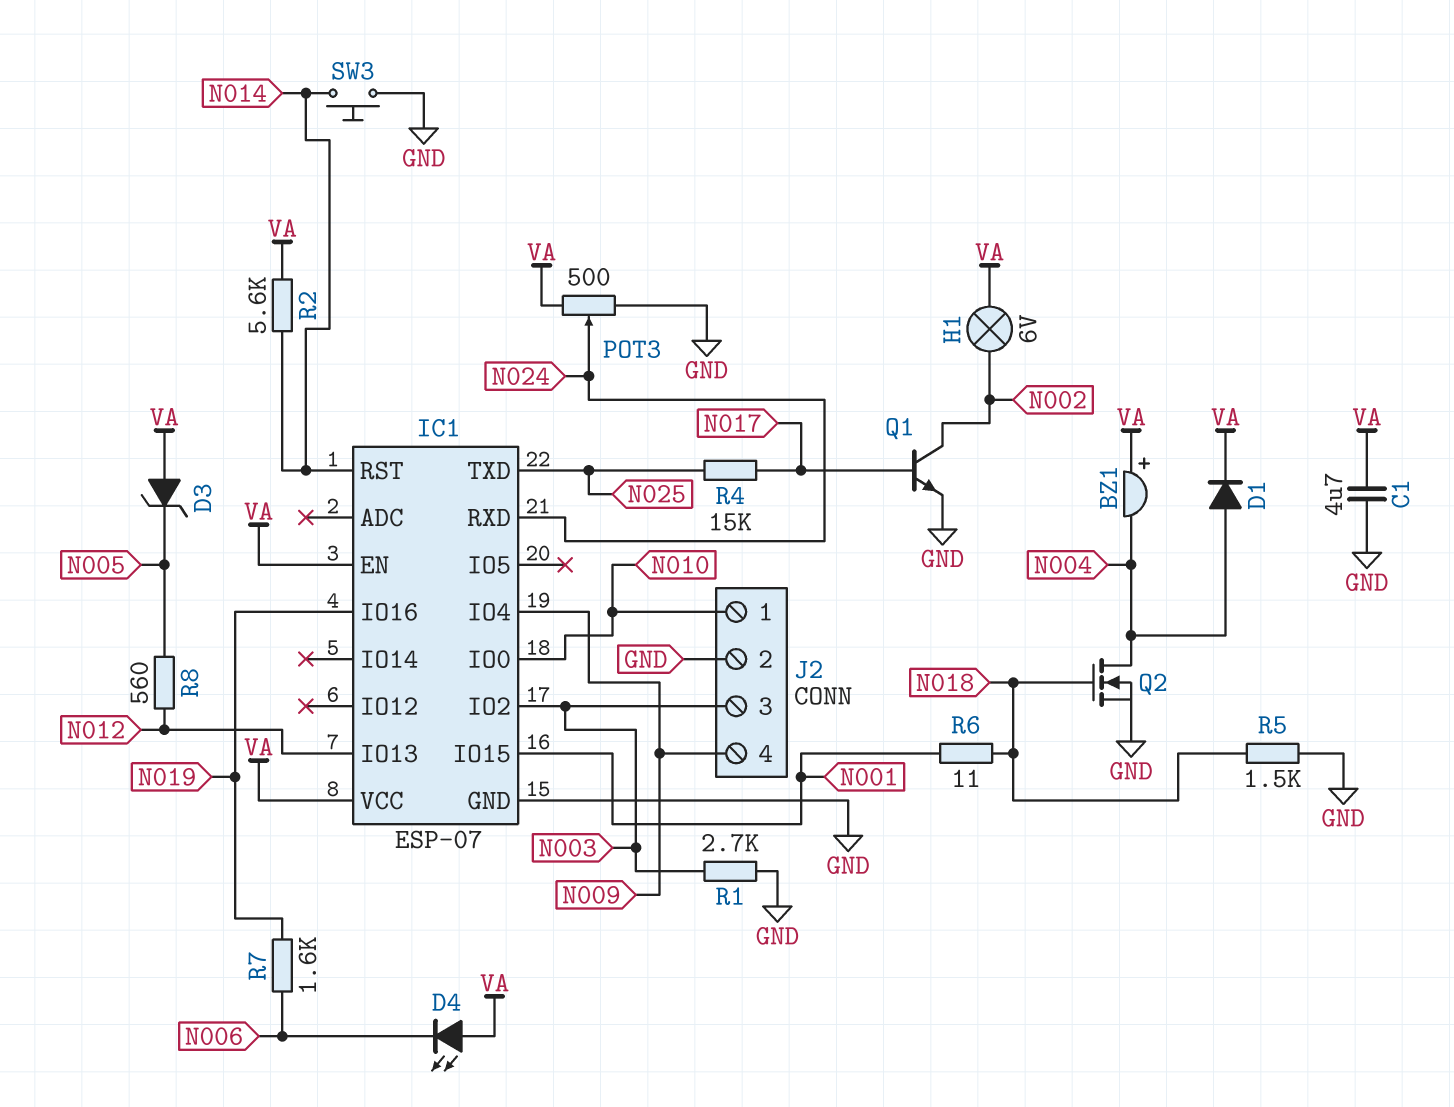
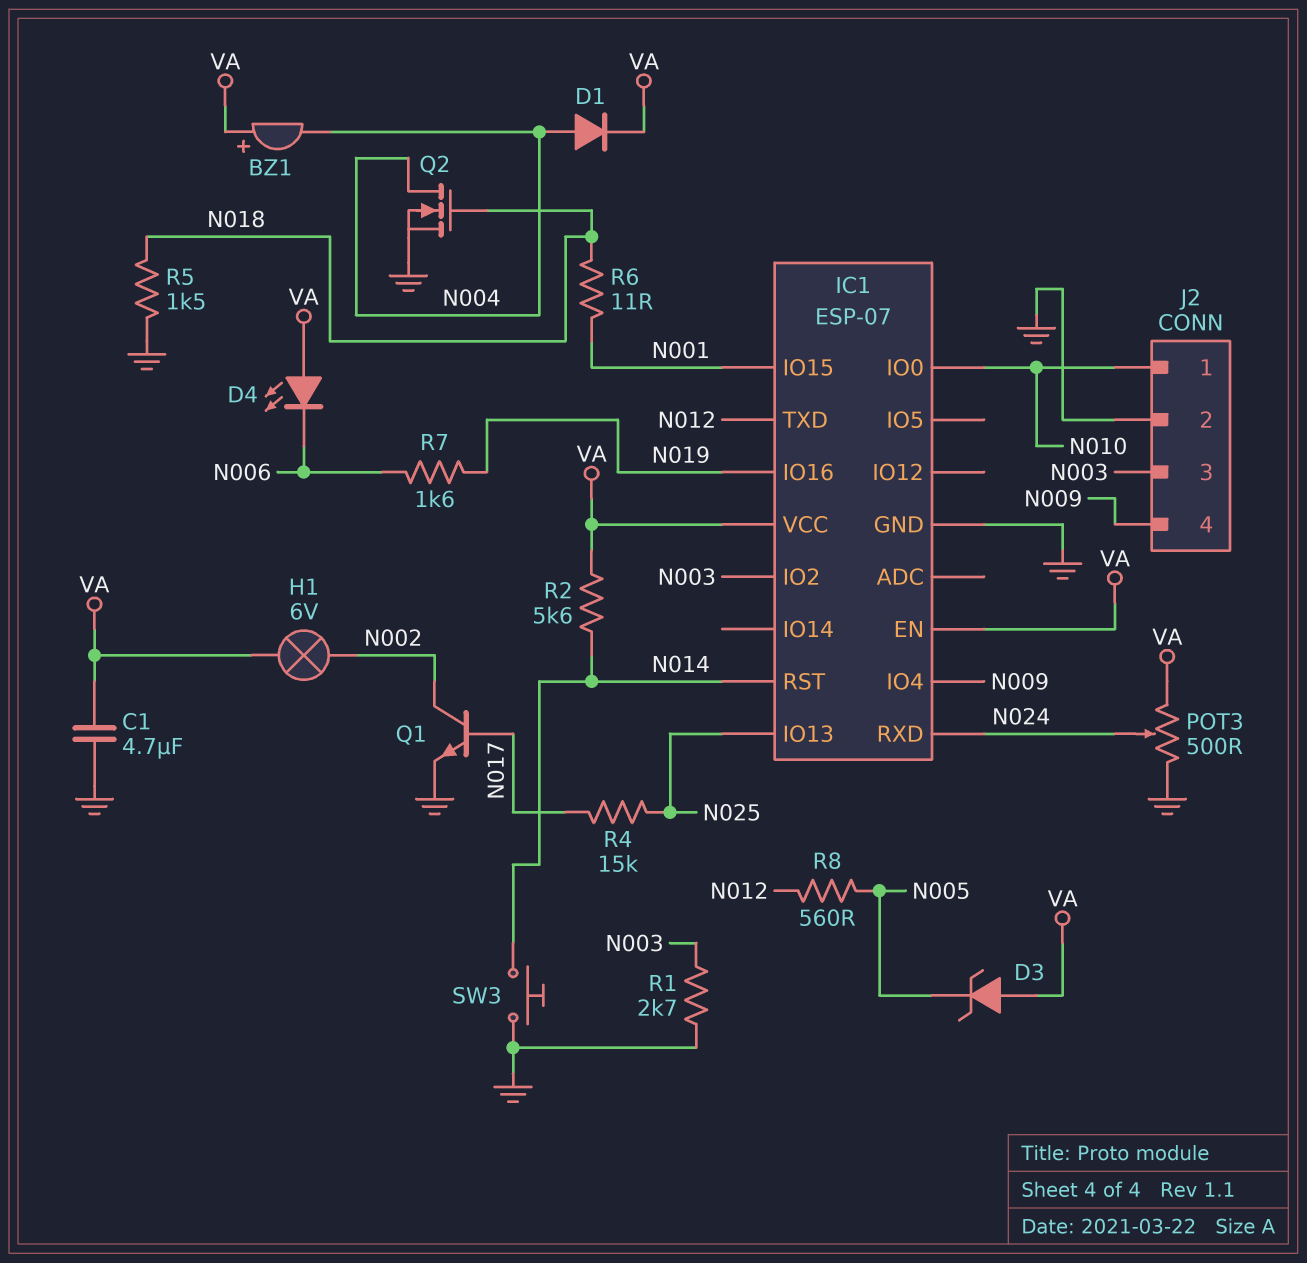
IC1 pin IO13: N012 -> N025
IC1 pin TXD: N025 -> N012

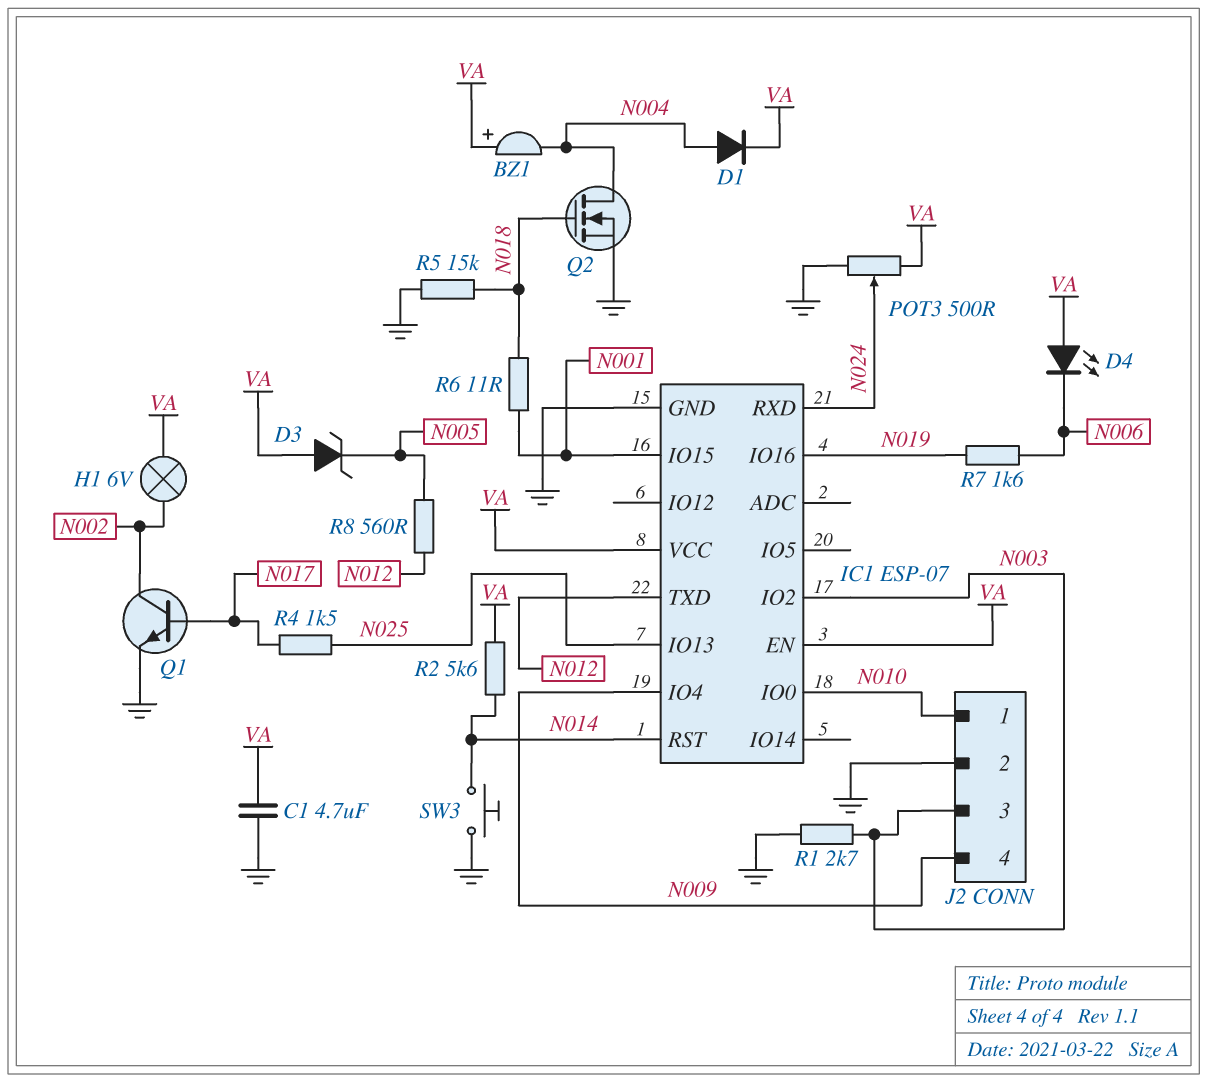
R4: 15k (N017, N025) -> 1.5k (N017, N025)
R5: 1.5k (GND, N018) -> 15k (GND, N018)

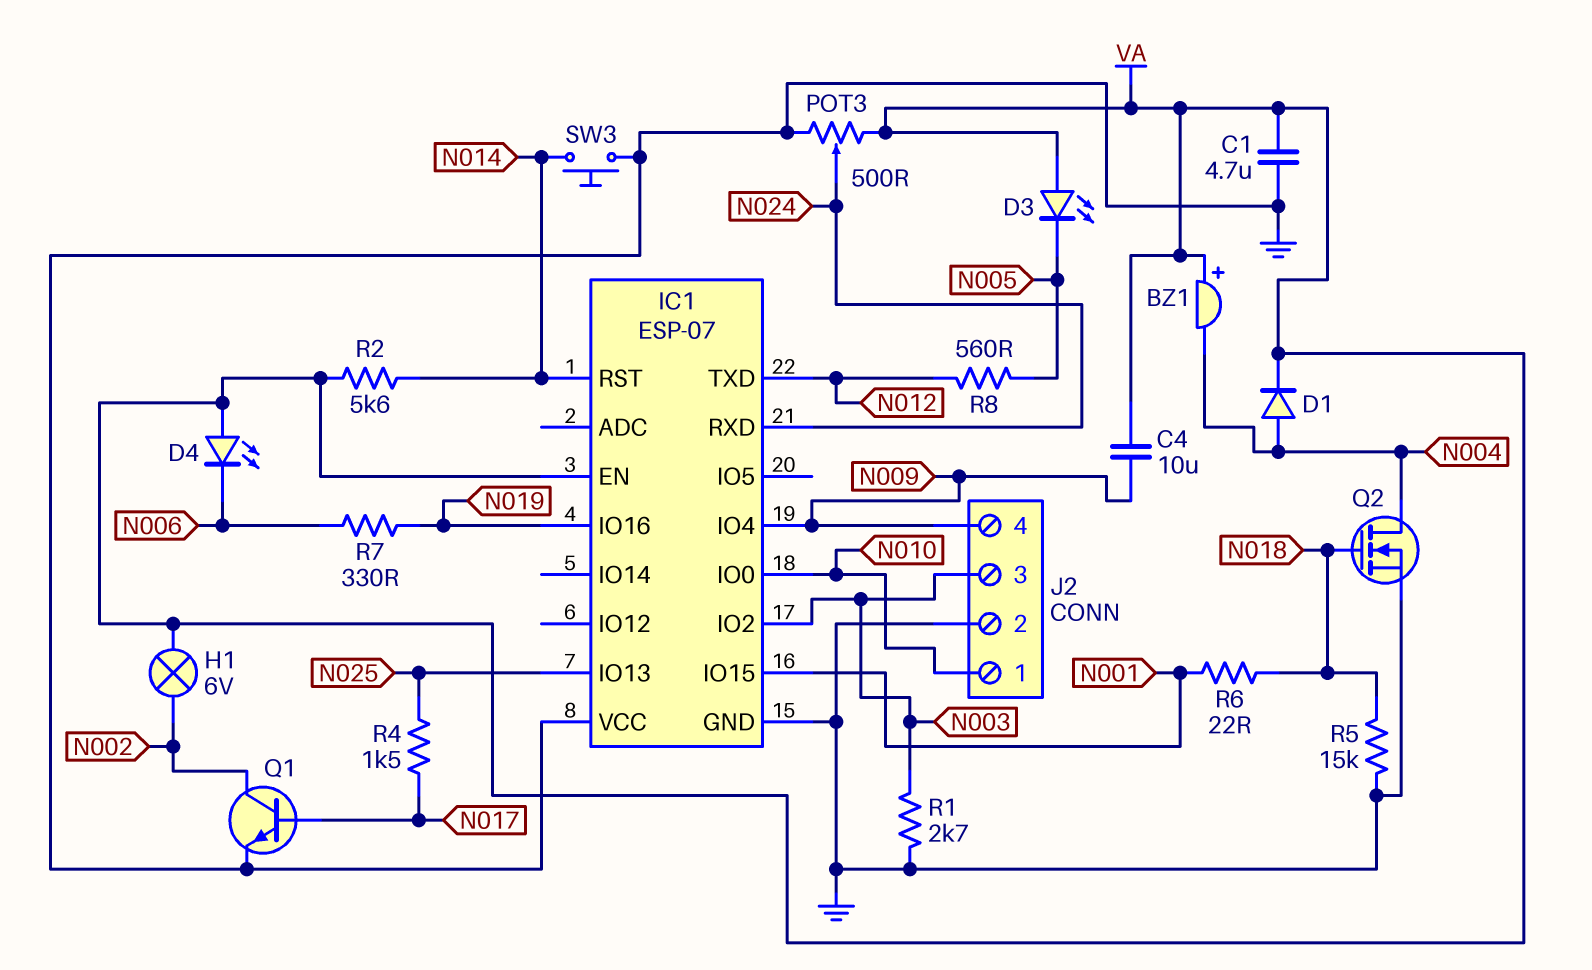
C4: none -> 10uF (N009, VA)
D3: zener (A VA, K N005) -> LED (A VA, K N005)
IC1 pin VCC: VA -> GND
R6: 11 (N001, N018) -> 22 (N001, N018)
R7: 1.6k (N006, N019) -> 330 (N006, N019)

